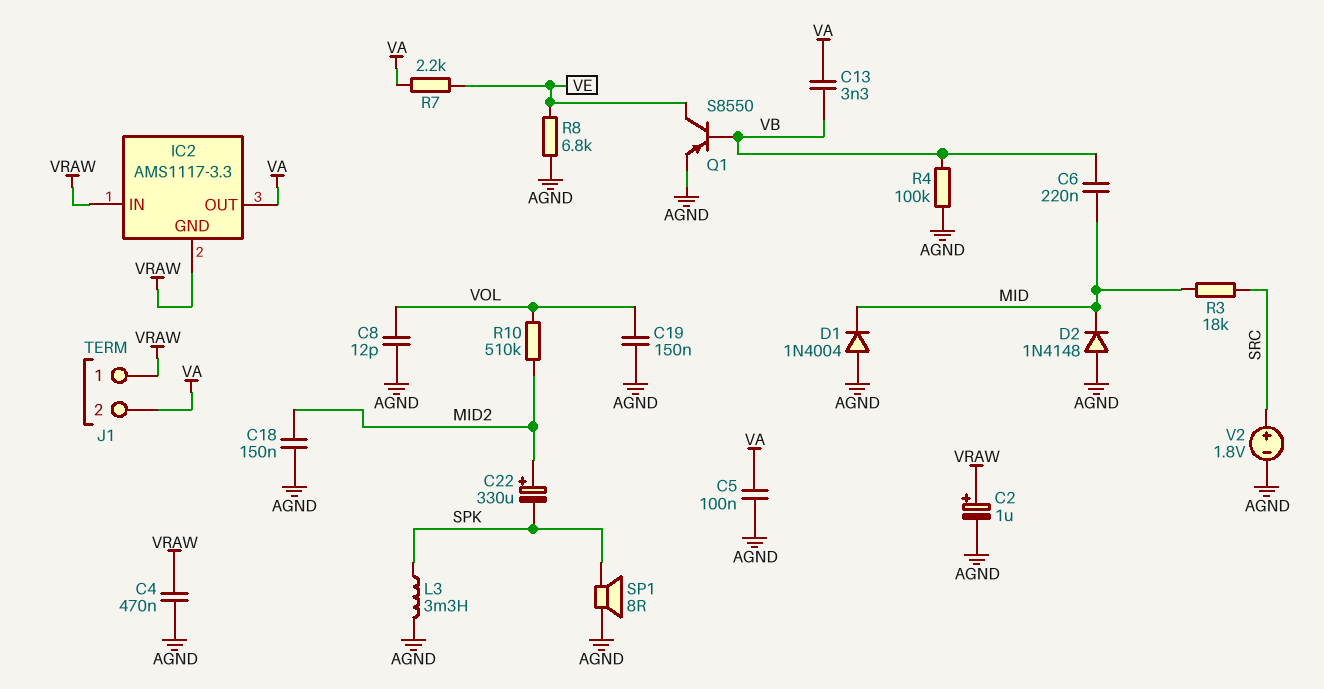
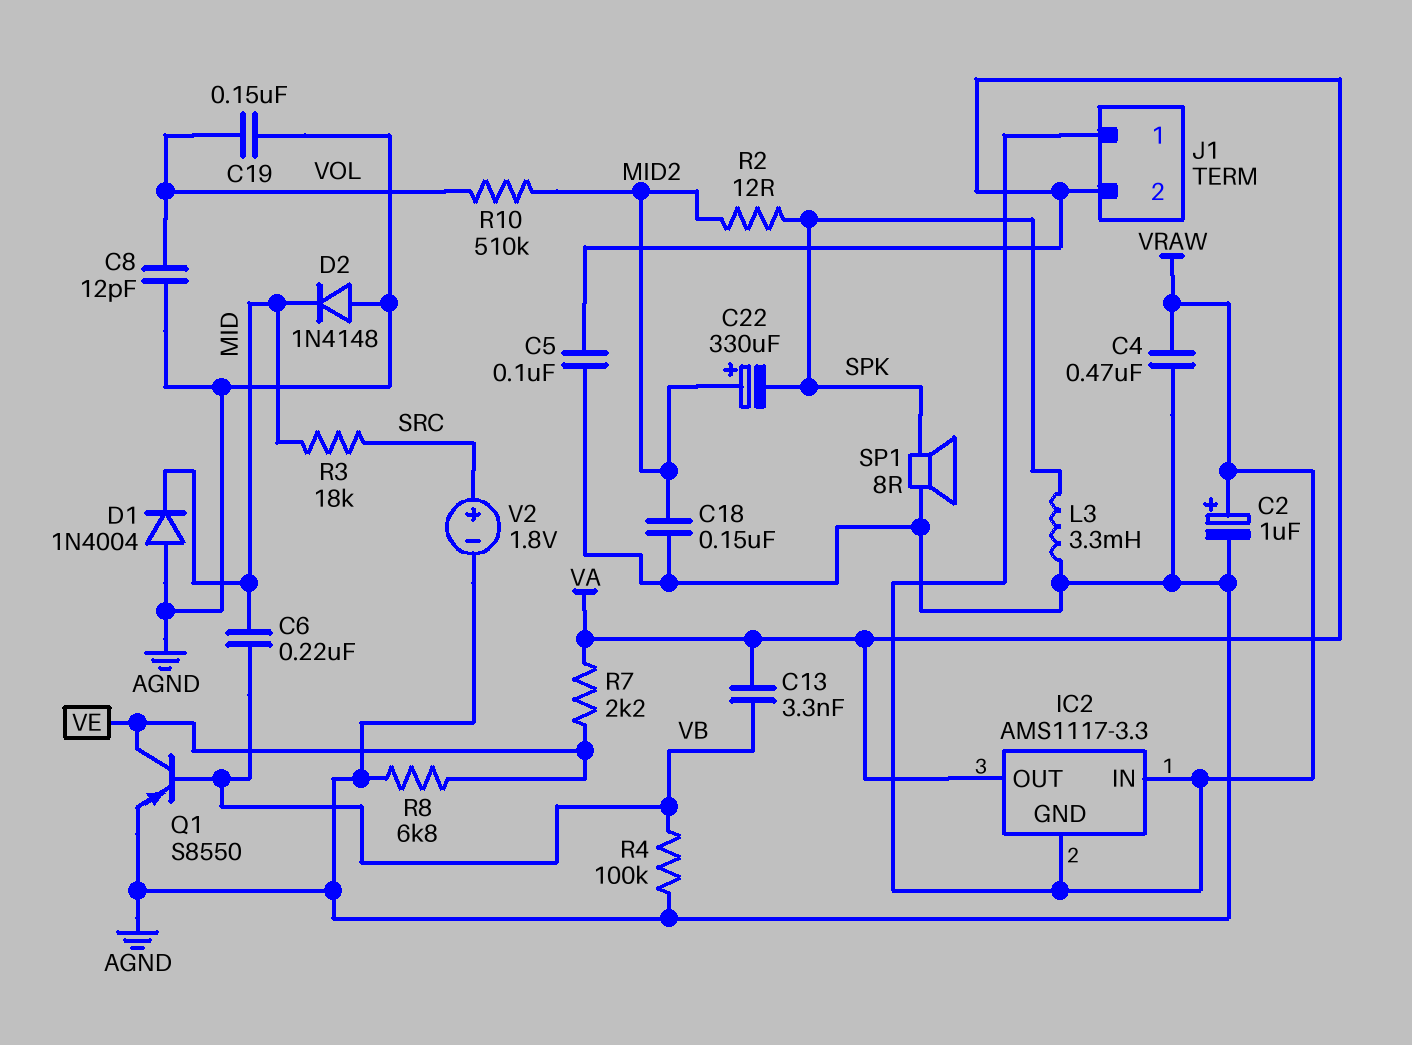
R2: none -> 12 (MID2, SPK)

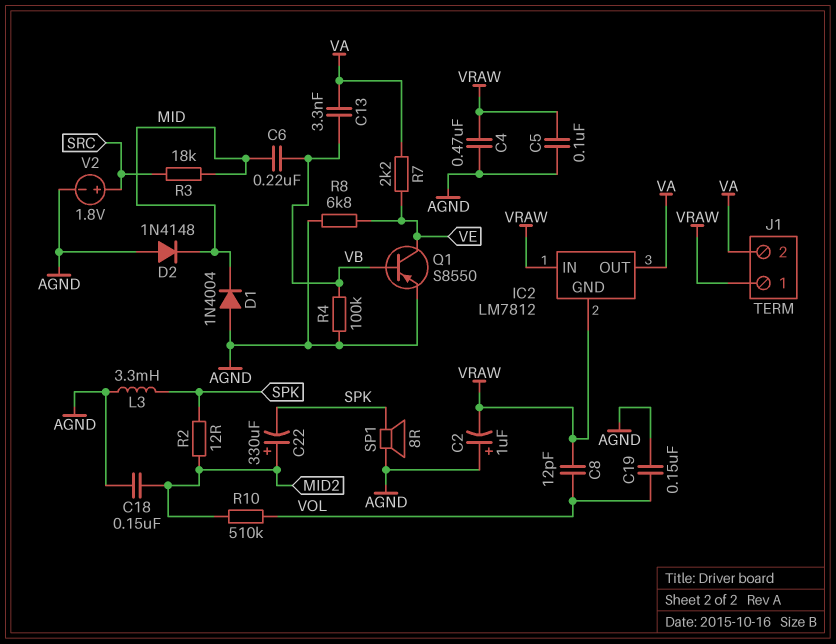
C2: 1uF (plus VRAW, minus AGND) -> 1uF (plus AGND, minus VRAW)
C5: 100nF (AGND, VA) -> 100nF (AGND, VRAW)
C8: 12pF (AGND, VOL) -> 12pF (VOL, VRAW)
IC2: AMS1117-3.3 -> LM7812

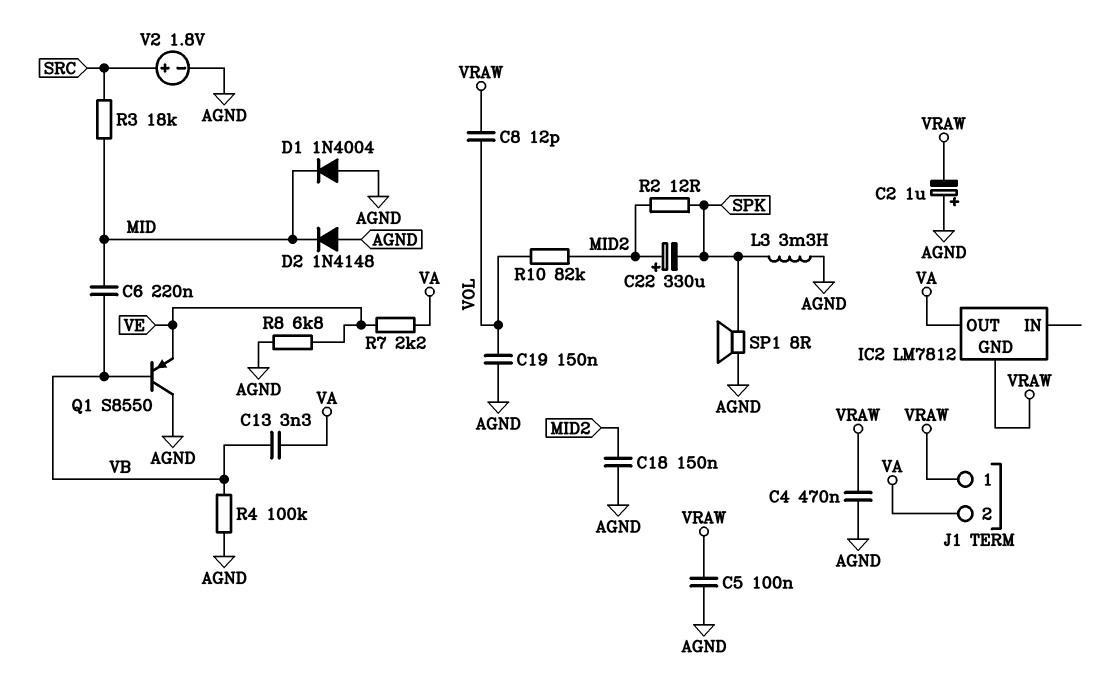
IC2 pin IN: VRAW -> none
Q1: PNP S8550 (B VB, C VE, E AGND) -> PNP S8550 (B VB, C AGND, E VE)
R10: 510k (MID2, VOL) -> 82k (MID2, VOL)

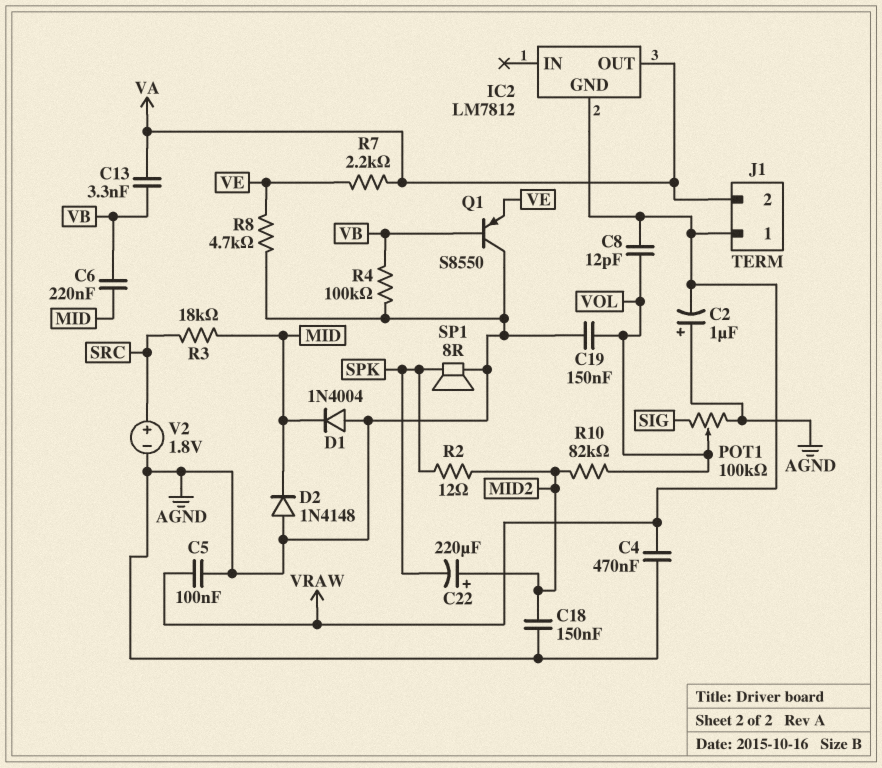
C22: 330uF (plus MID2, minus SPK) -> 220uF (plus MID2, minus SPK)
L3: 3.3mH (AGND, SPK) -> none
POT1: none -> 100k (AGND, SIG, wiper VOL)
R8: 6.8k (AGND, VE) -> 4.7k (AGND, VE)

